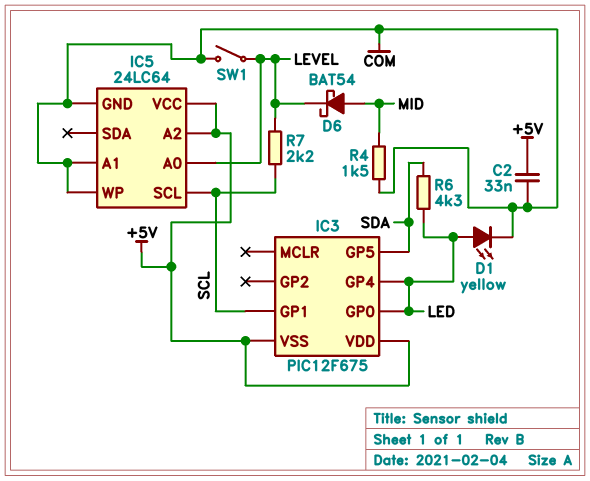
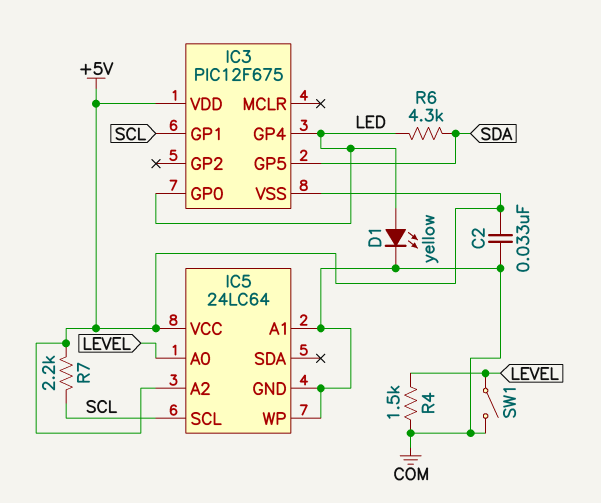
D6: schottky BAT54 (A MID, K LEVEL) -> none
R4: 1.5k (COM, MID) -> 1.5k (COM, LEVEL)
R7: 2.2k (LEVEL, SCL) -> 2.2k (+5V, SCL)

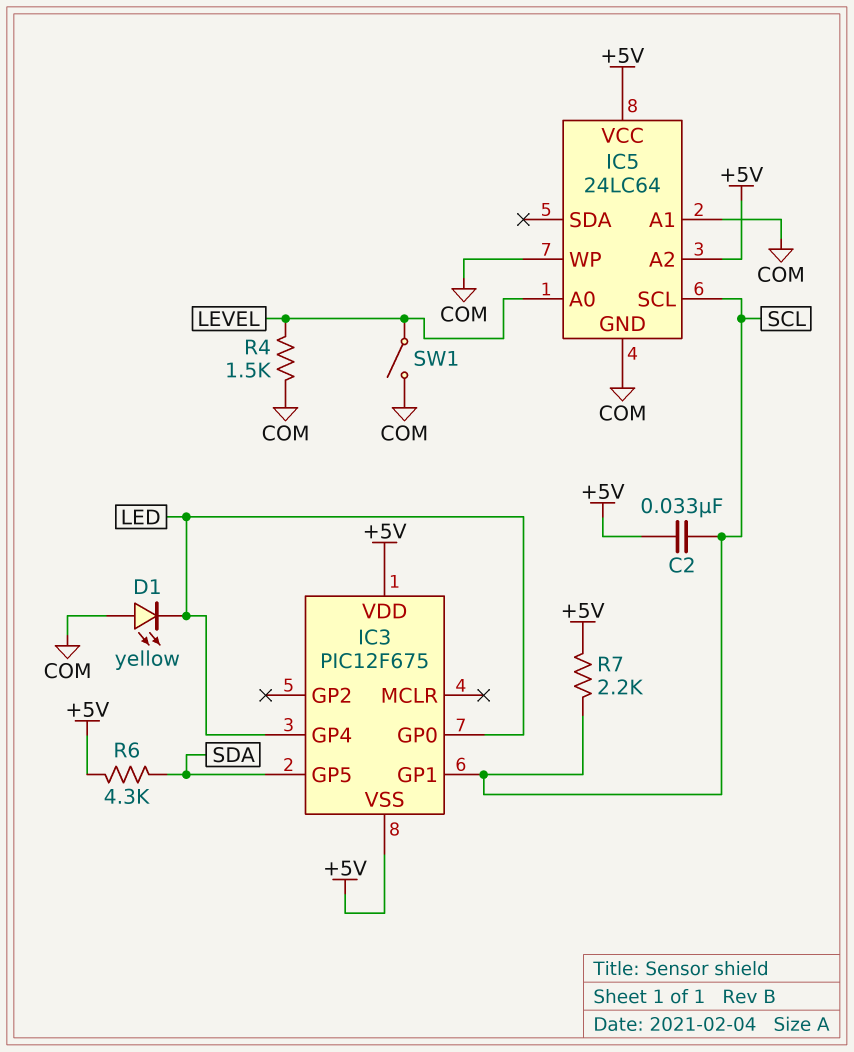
C2: 33nF (+5V, COM) -> 33nF (+5V, SCL)
D1: LED yellow (A LED, K COM) -> LED yellow (A COM, K LED)
R6: 4.3k (LED, SDA) -> 4.3k (+5V, SDA)

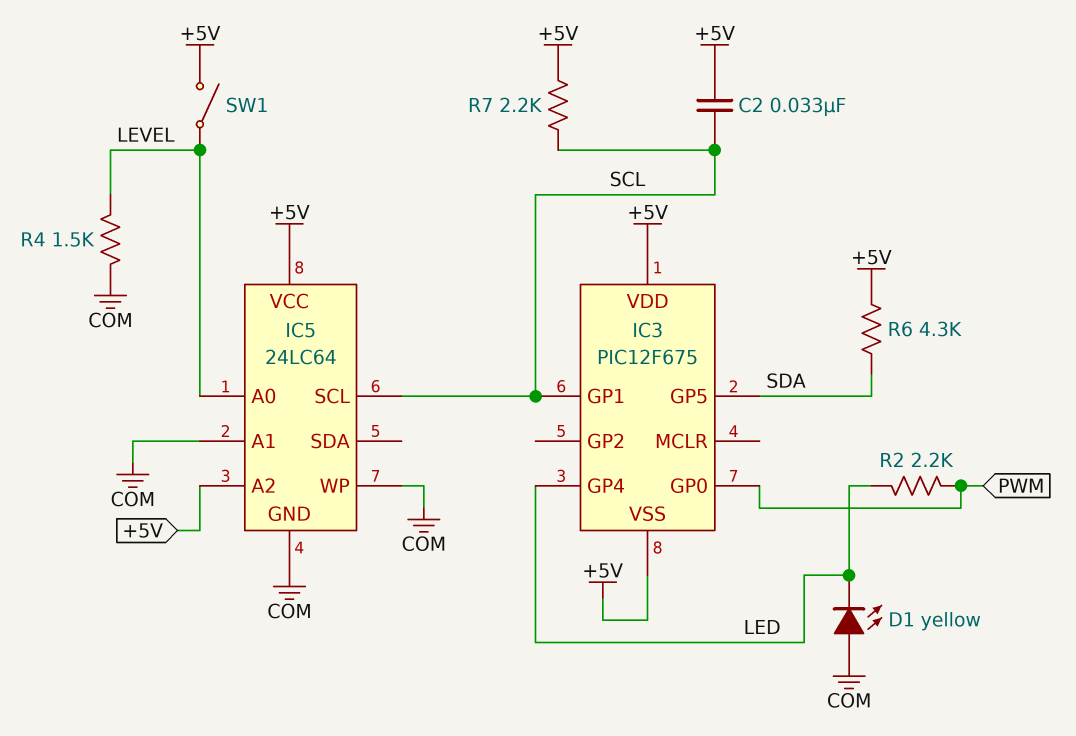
IC3 pin GP0: LED -> PWM
R2: none -> 2.2k (LED, PWM)
SW1: switch (COM, LEVEL) -> switch (+5V, LEVEL)

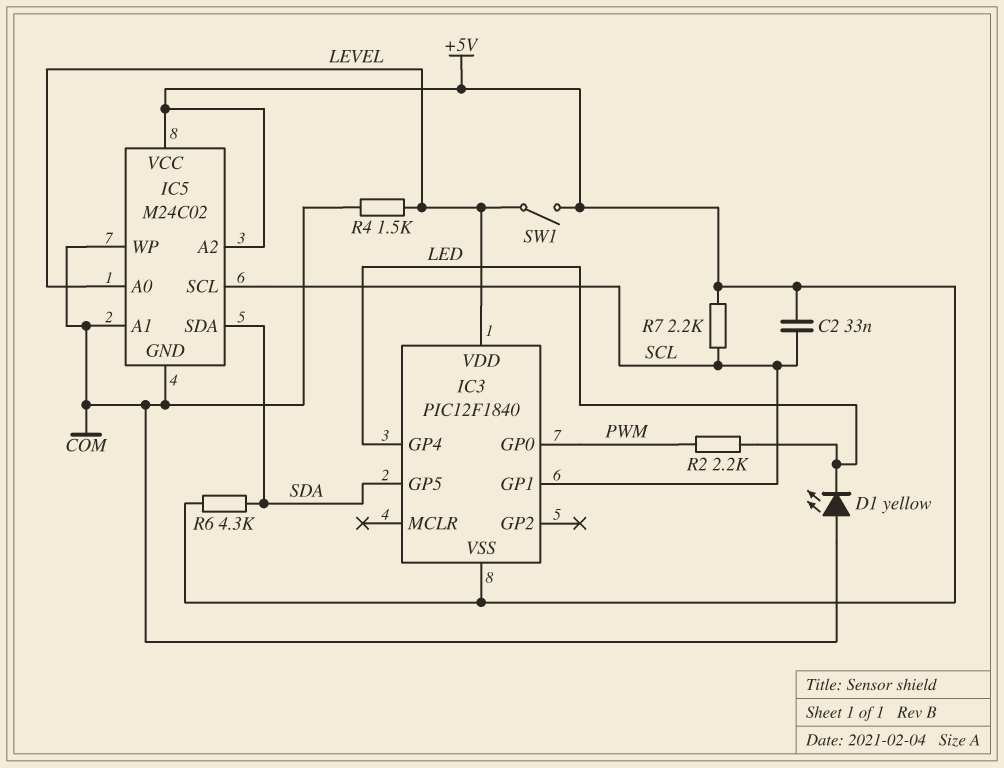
IC3: PIC12F675 -> PIC12F1840
IC3 pin VDD: +5V -> LEVEL
IC5: 24LC64 -> M24C02
IC5 pin SDA: none -> SDA

